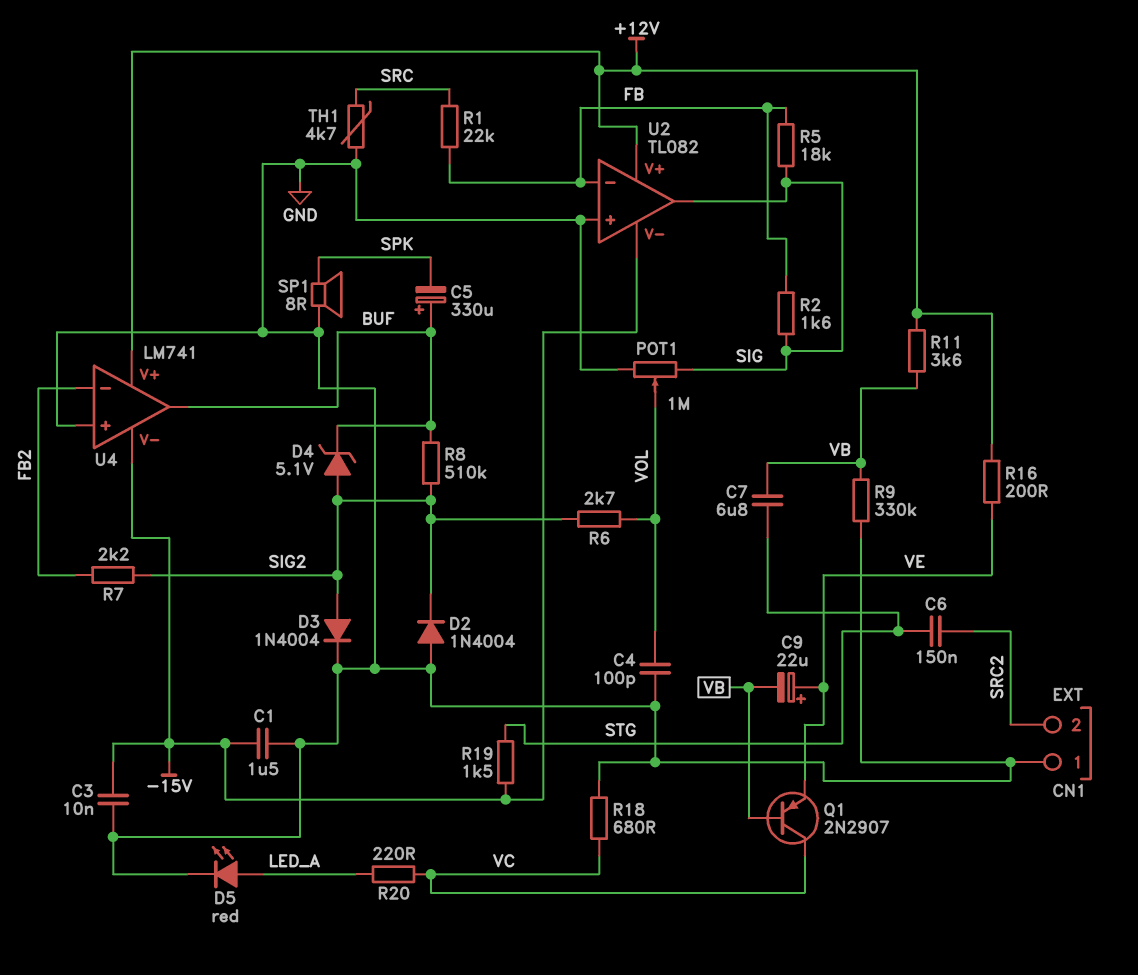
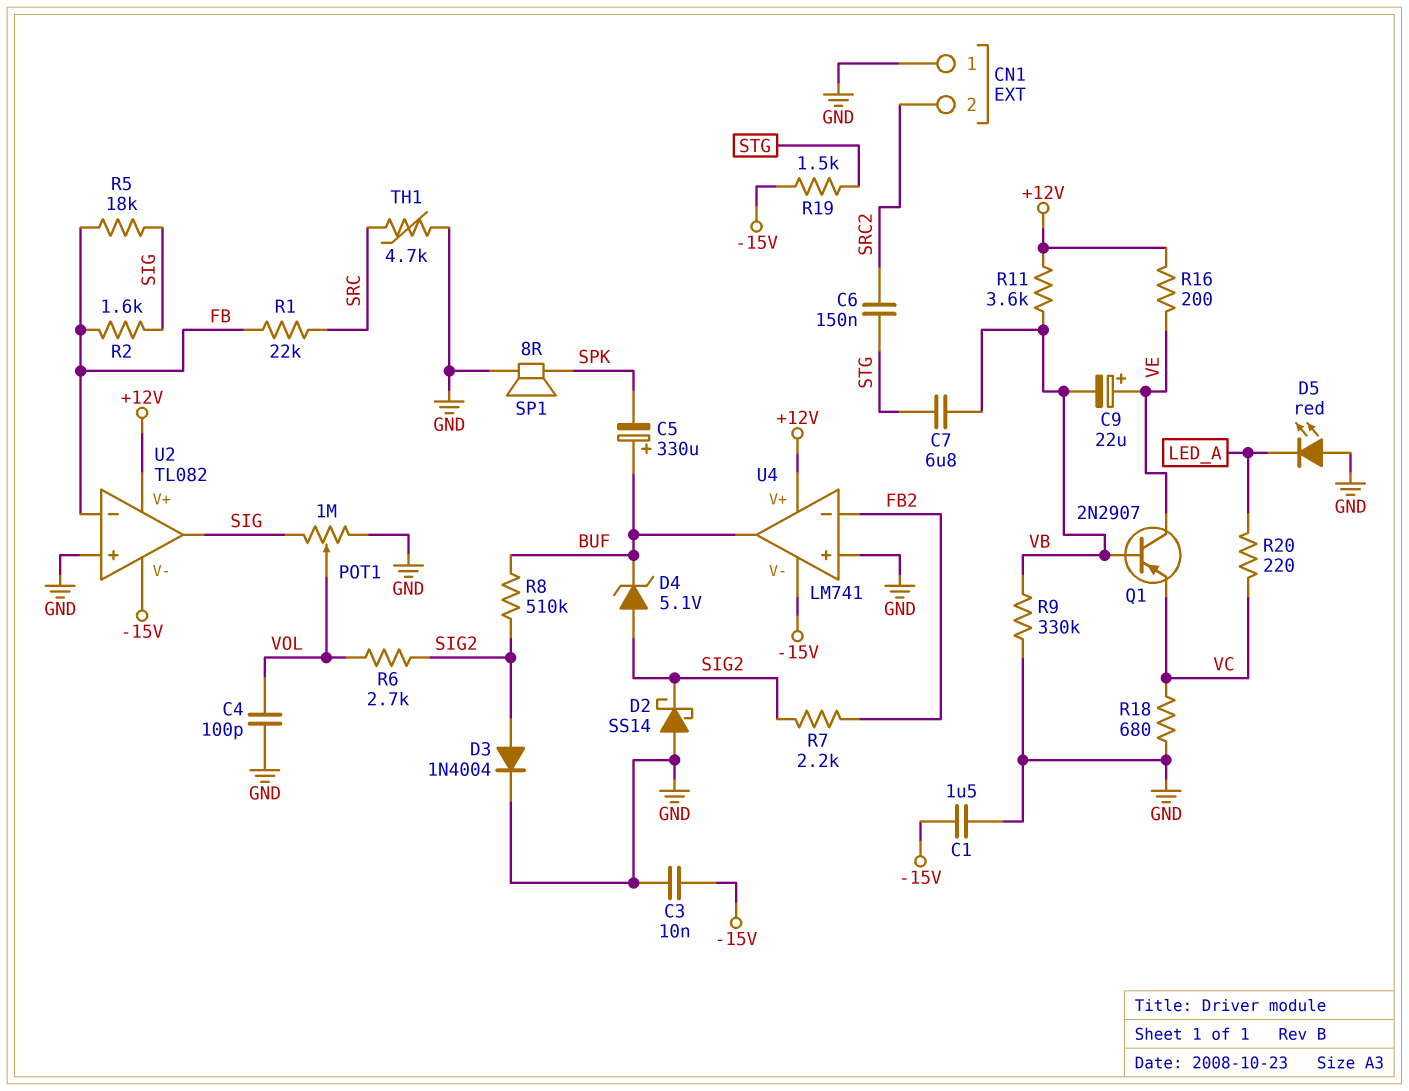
D2: diode 1N4004 (A GND, K SIG2) -> schottky SS14 (A GND, K SIG2)
D5: LED red (A LED_A, K GND) -> LED red (A GND, K LED_A)
Q1: PNP 2N2907 (B VB, C VC, E VE) -> PNP 2N2907 (B VB, C VE, E VC)

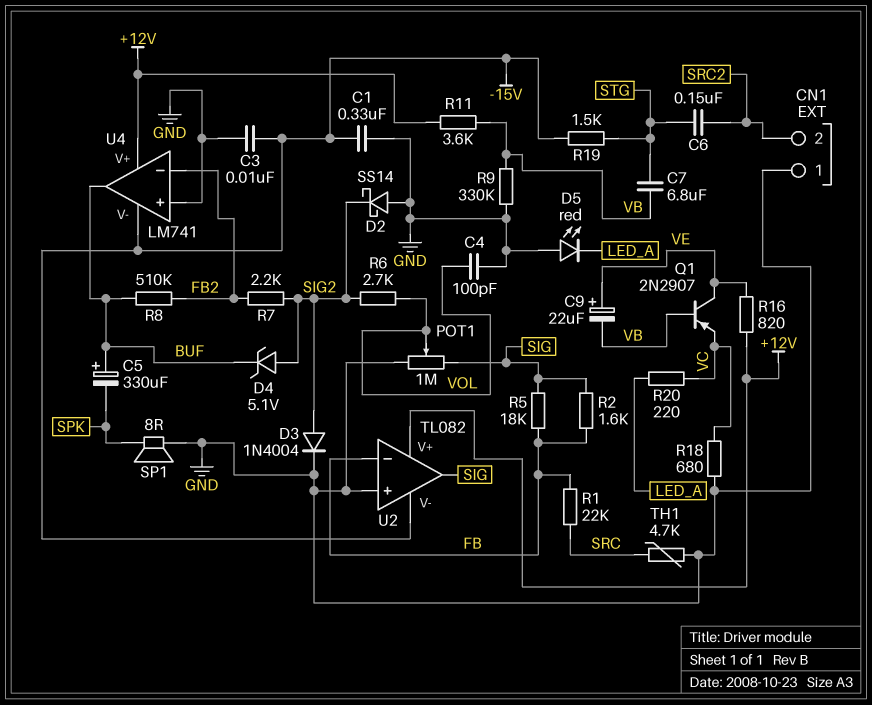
C1: 1.5uF (-15V, GND) -> 330nF (-15V, GND)
R8: 510k (BUF, SIG2) -> 510k (BUF, FB2)
R16: 200 (+12V, VE) -> 820 (+12V, VE)

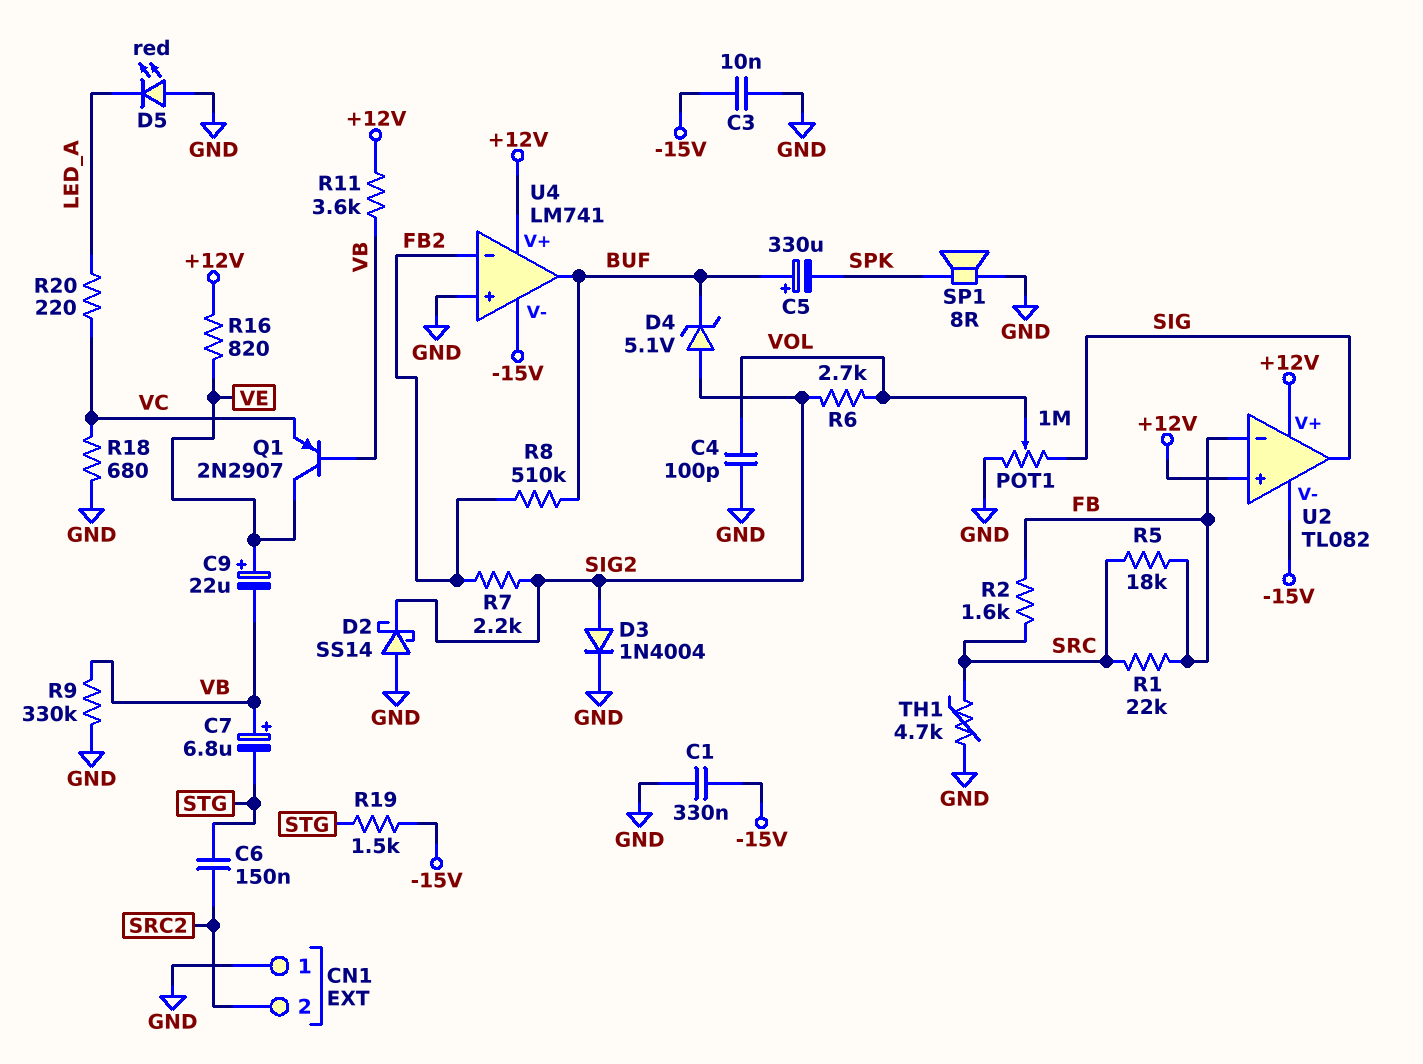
C7: 6.8uF (STG, VB) -> 6.8uF (plus VB, minus STG)
R2: 1.6k (FB, SIG) -> 1.6k (FB, SRC)
R5: 18k (FB, SIG) -> 18k (FB, SRC)
U2 pin in+: GND -> +12V

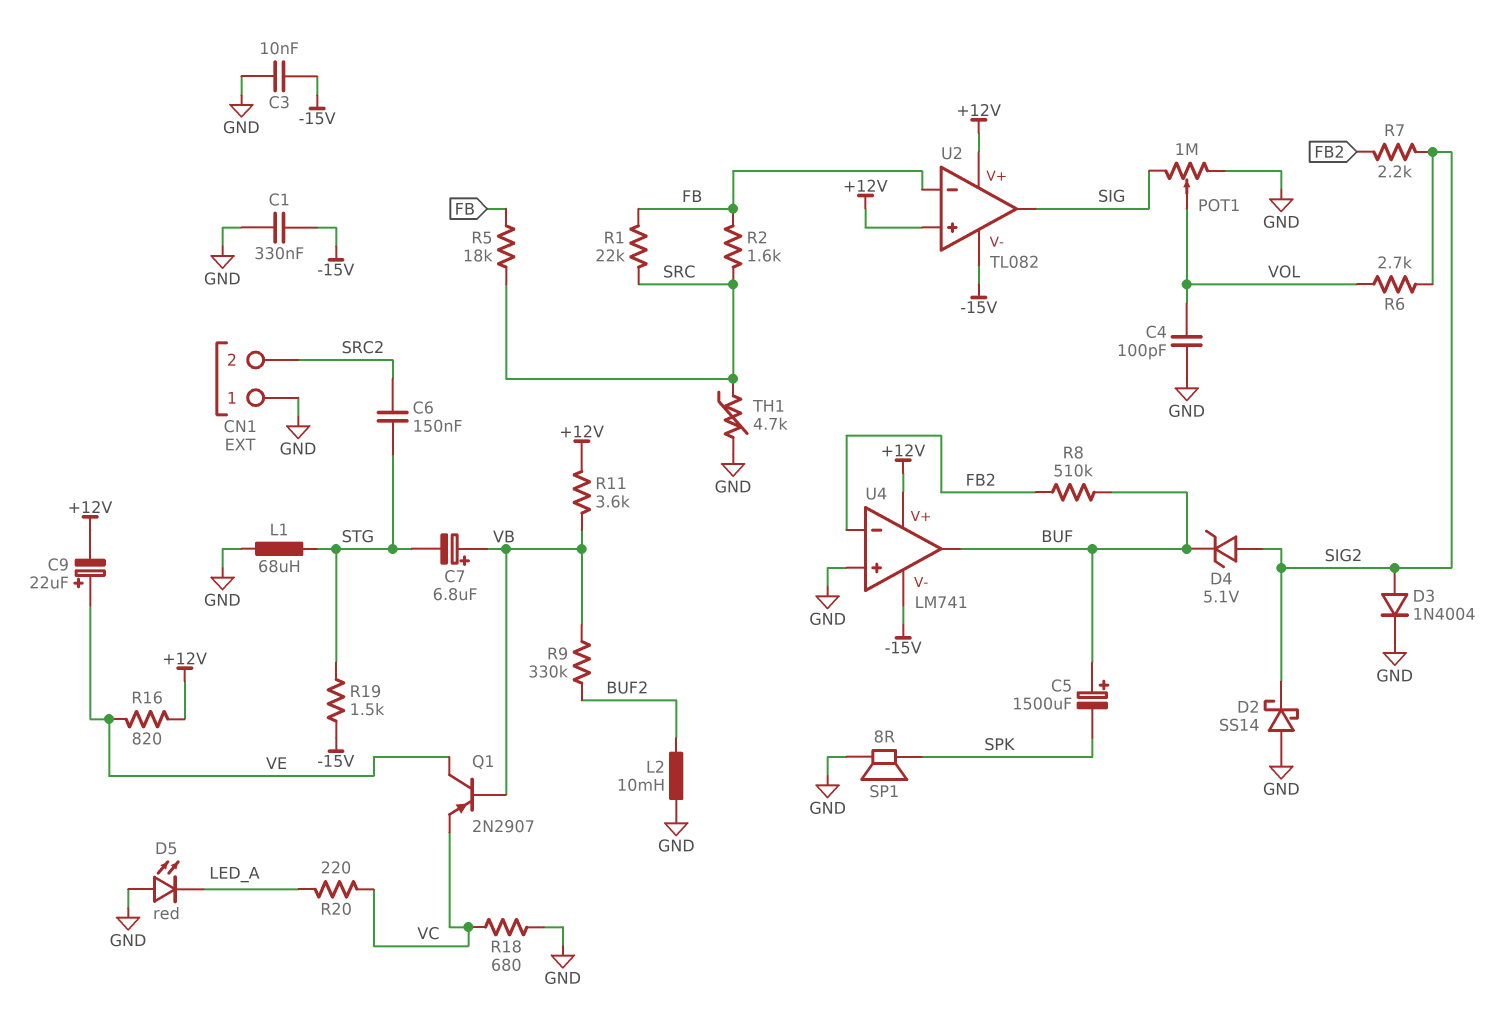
C5: 330uF (plus BUF, minus SPK) -> 1500uF (plus BUF, minus SPK)
C9: 22uF (plus VE, minus VB) -> 22uF (plus VE, minus +12V)
L1: none -> 68uH (GND, STG)
L2: none -> 10mH (BUF2, GND)
R9: 330k (GND, VB) -> 330k (BUF2, VB)

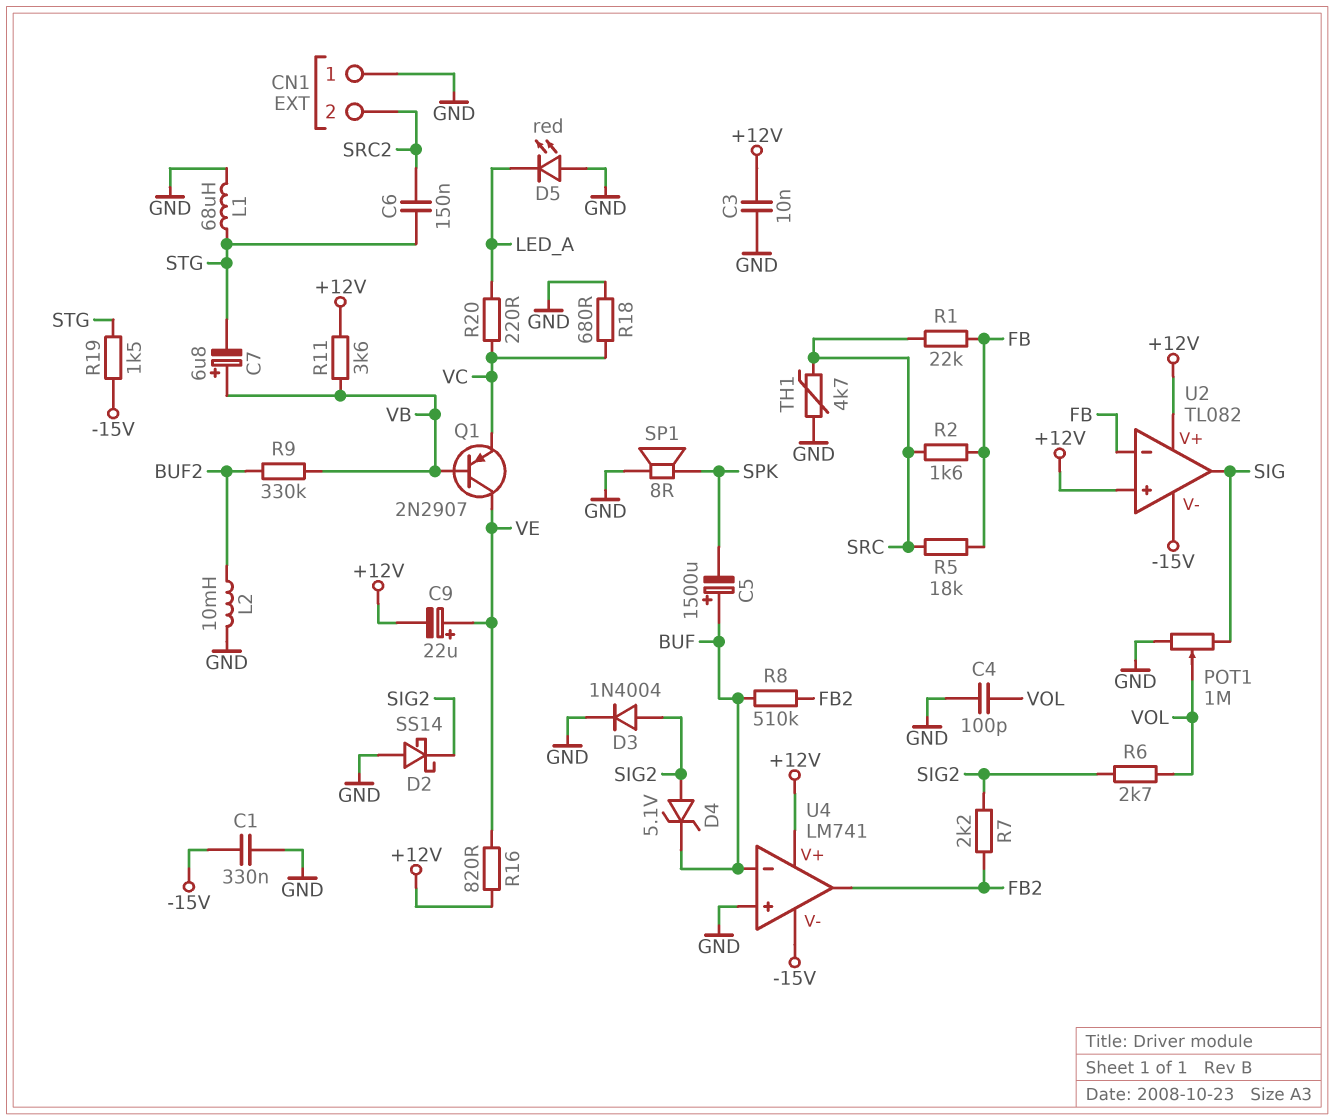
C3: 10nF (-15V, GND) -> 10nF (+12V, GND)
U4 pin in-: FB2 -> BUF
U4 pin out: BUF -> FB2

